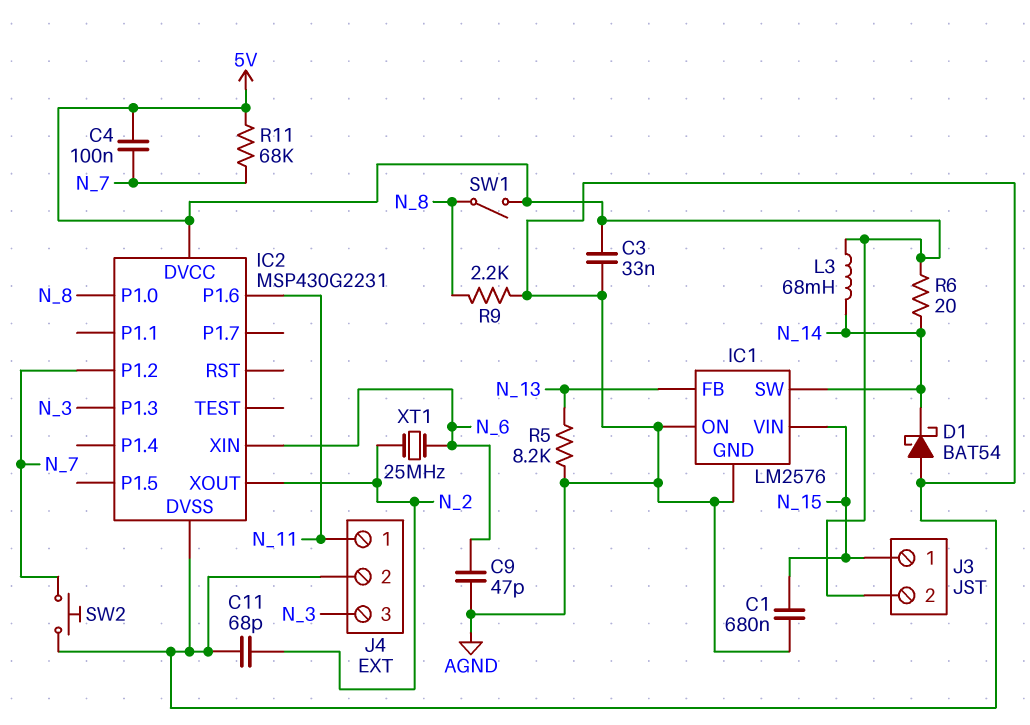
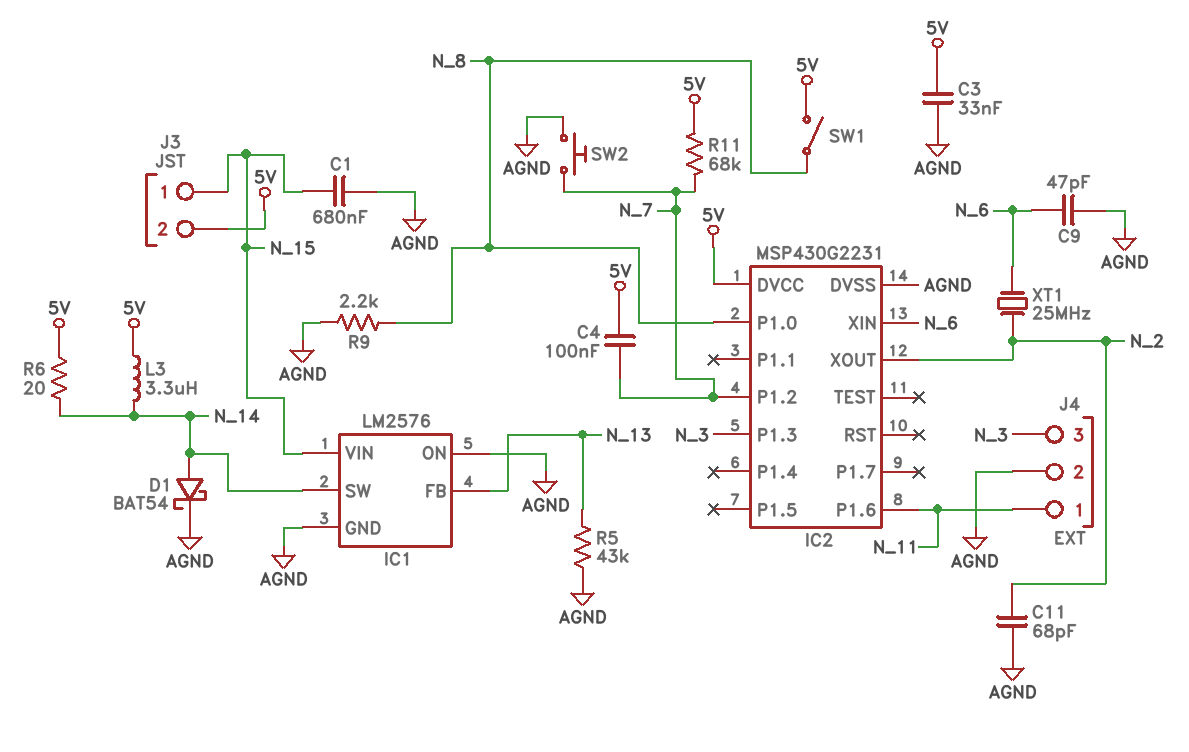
D1: schottky BAT54 (A AGND, K N_14) -> schottky BAT54 (A N_14, K AGND)
L3: 68mH (5V, N_14) -> 3.3uH (5V, N_14)
R5: 8.2k (AGND, N_13) -> 43k (AGND, N_13)

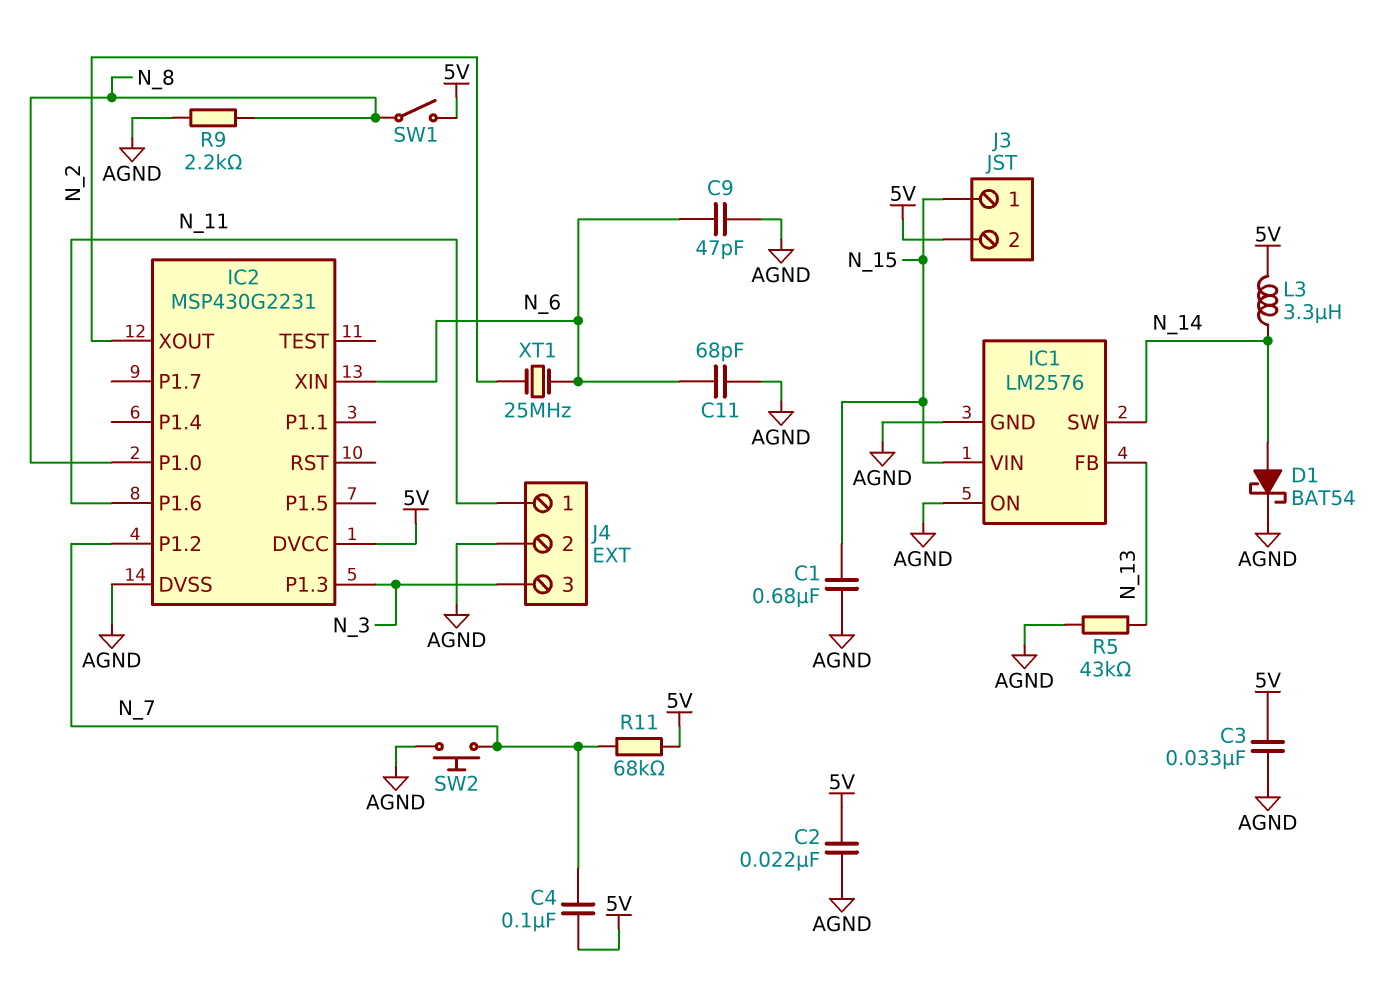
C2: none -> 22nF (5V, AGND)
C11: 68pF (AGND, N_2) -> 68pF (AGND, N_6)
R6: 20 (5V, N_14) -> none

